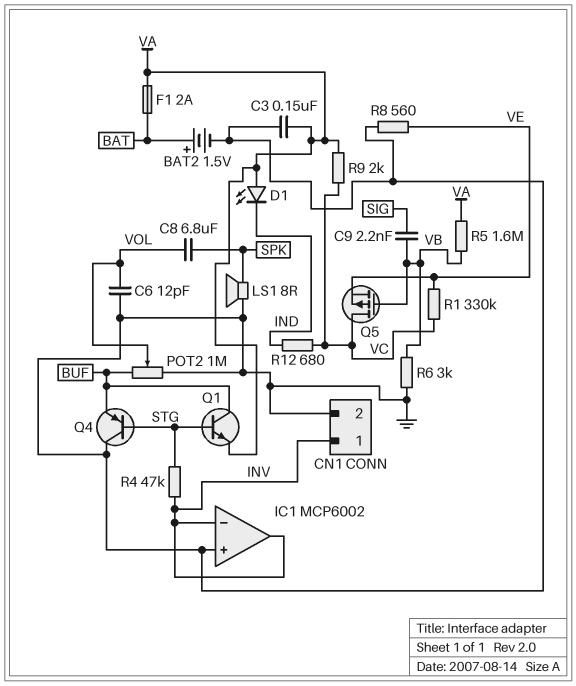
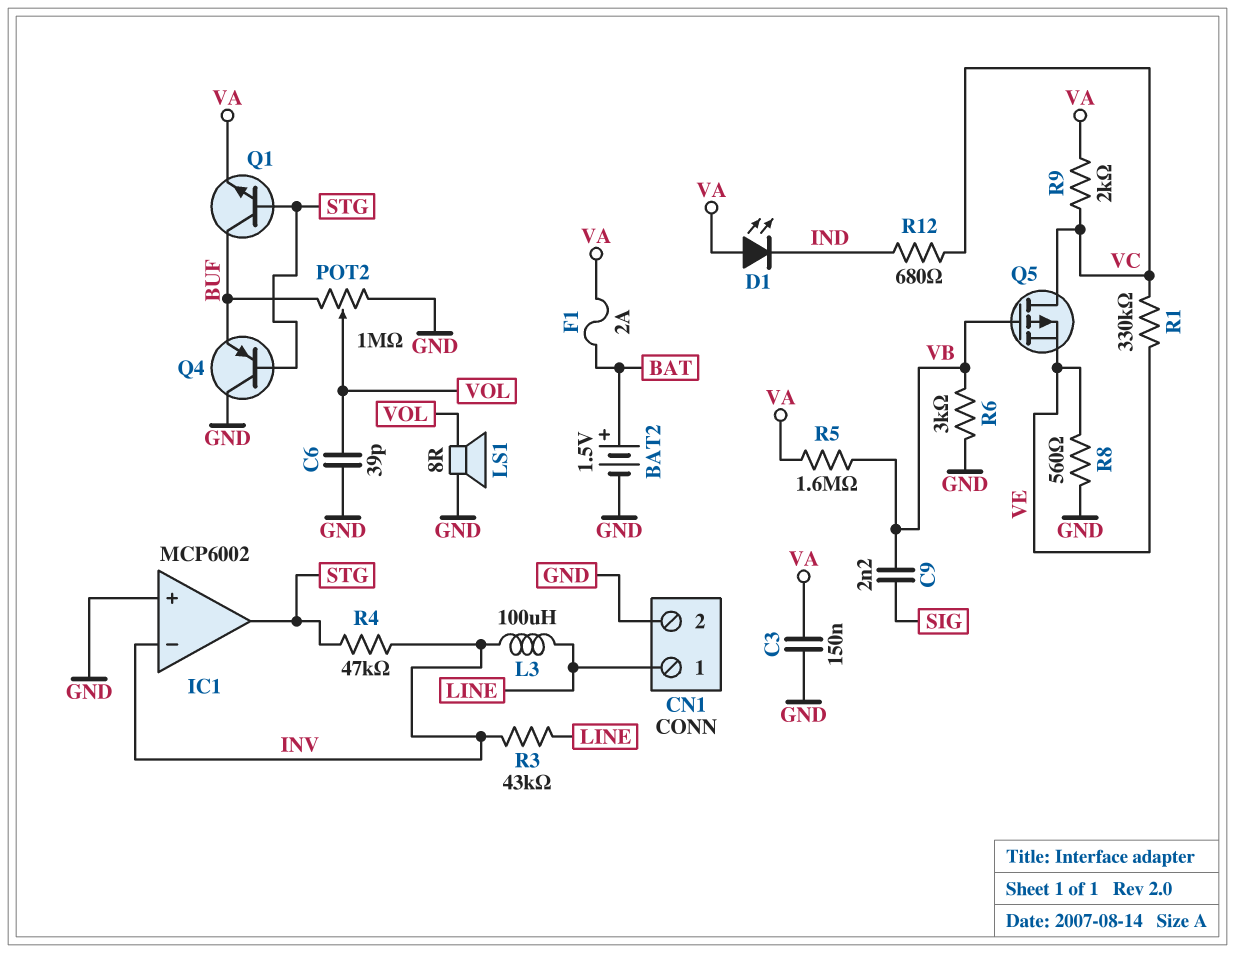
C6: 12pF (GND, VOL) -> 39pF (GND, VOL)
C8: 6.8uF (SPK, VOL) -> none
CN1 pin 1: INV -> LINE
IC1 pin out: INV -> STG
L3: none -> 100uH (INV, LINE)
LS1: speaker 8R (GND, SPK) -> speaker 8R (GND, VOL)
R3: none -> 43k (INV, LINE)

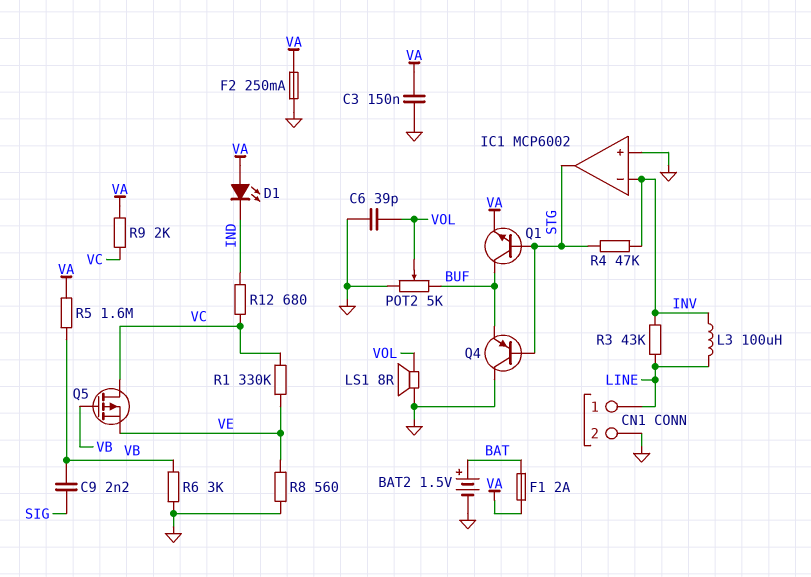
F2: none -> 250mA (GND, VA)
POT2: 1M (BUF, GND, wiper VOL) -> 5k (BUF, GND, wiper VOL)

